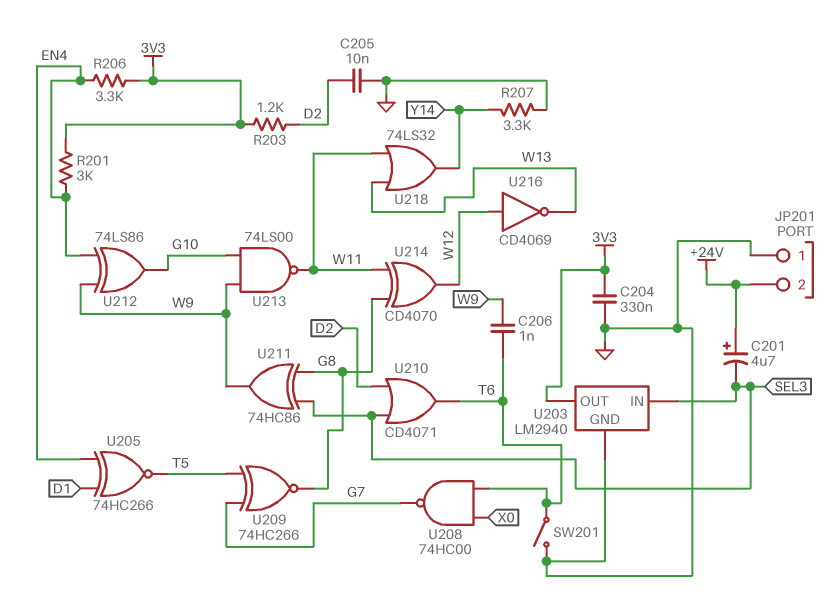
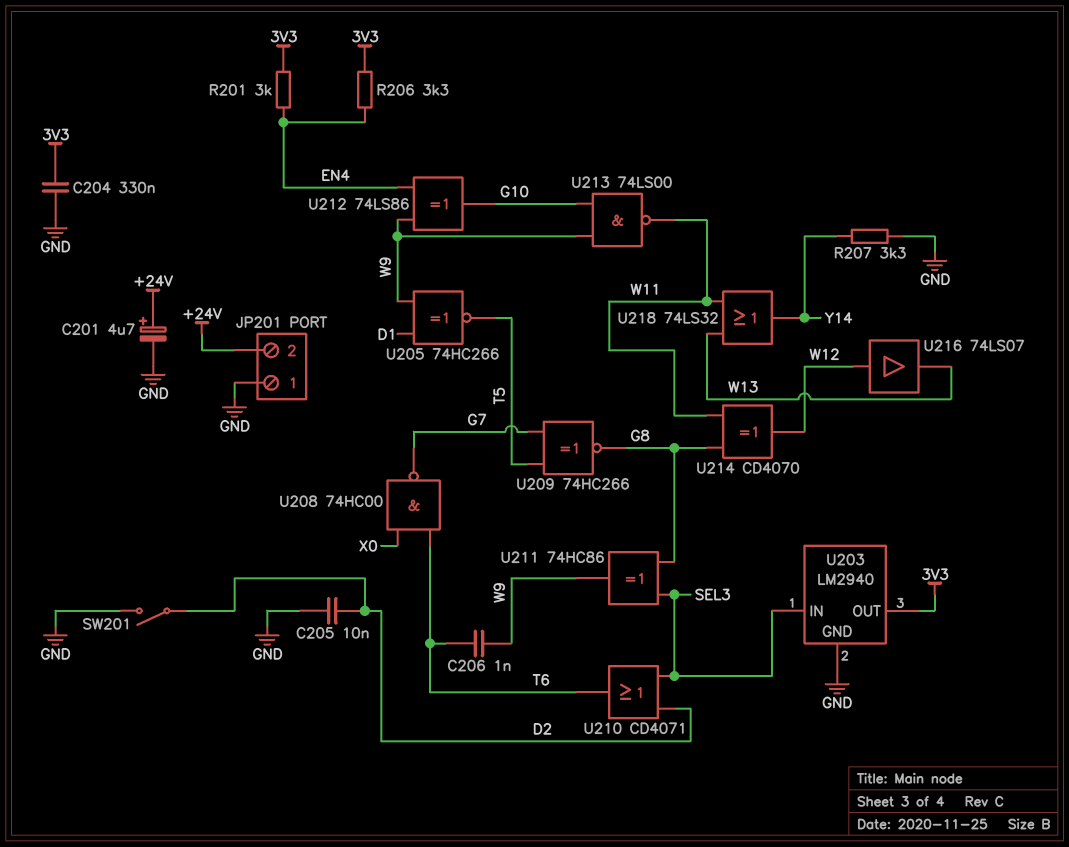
C201: 4.7uF (plus +24V, minus SEL3) -> 4.7uF (plus +24V, minus GND)
R203: 1.2k (3V3, D2) -> none
SW201: switch (GND, T6) -> switch (D2, GND)
U205: XNOR 74HC266 (in D1, in EN4, out T5) -> XNOR 74HC266 (in D1, in W9, out T5)
U216: NOT CD4069 (in W12, out W13) -> buffer 74LS07 (in W12, out W13)

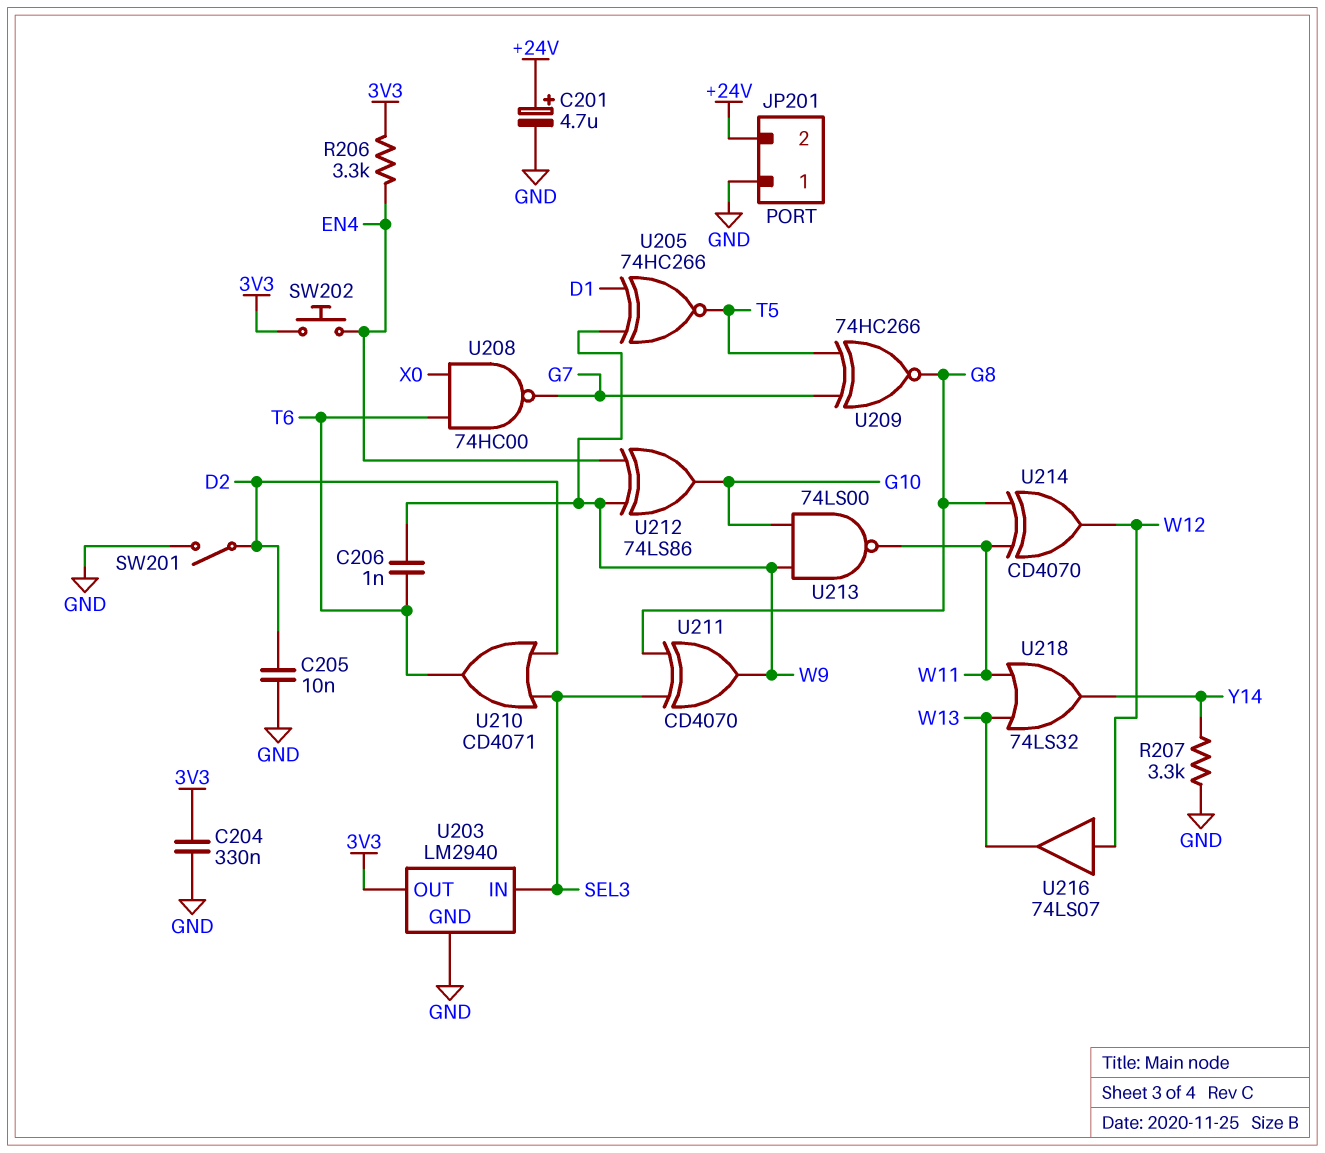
R201: 3k (3V3, EN4) -> none
SW202: none -> button (3V3, EN4)
U211: XOR 74HC86 (in G8, in SEL3, out W9) -> XOR CD4070 (in G8, in SEL3, out W9)

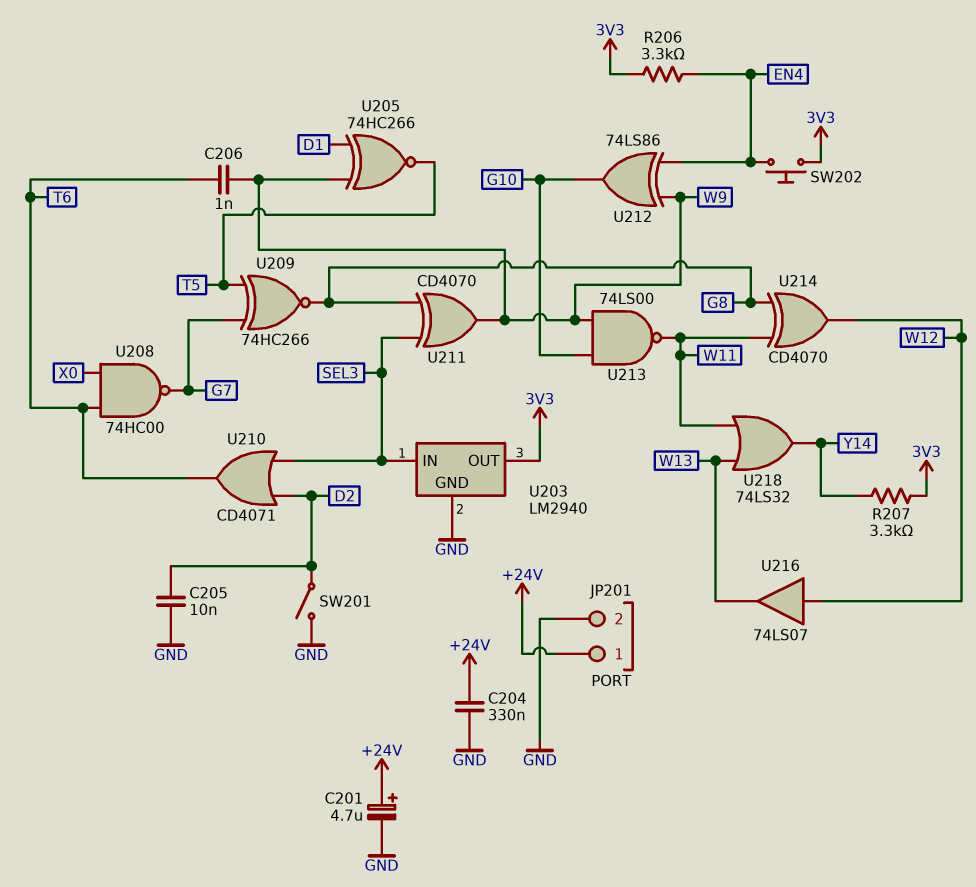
C204: 330nF (3V3, GND) -> 330nF (+24V, GND)
JP201 pin 1: GND -> +24V
JP201 pin 2: +24V -> GND
R207: 3.3k (GND, Y14) -> 3.3k (3V3, Y14)

